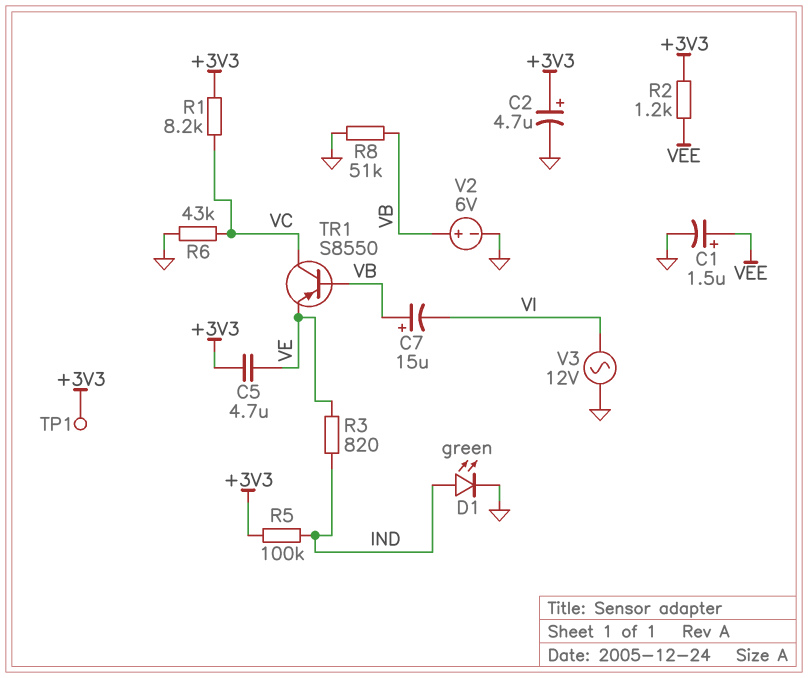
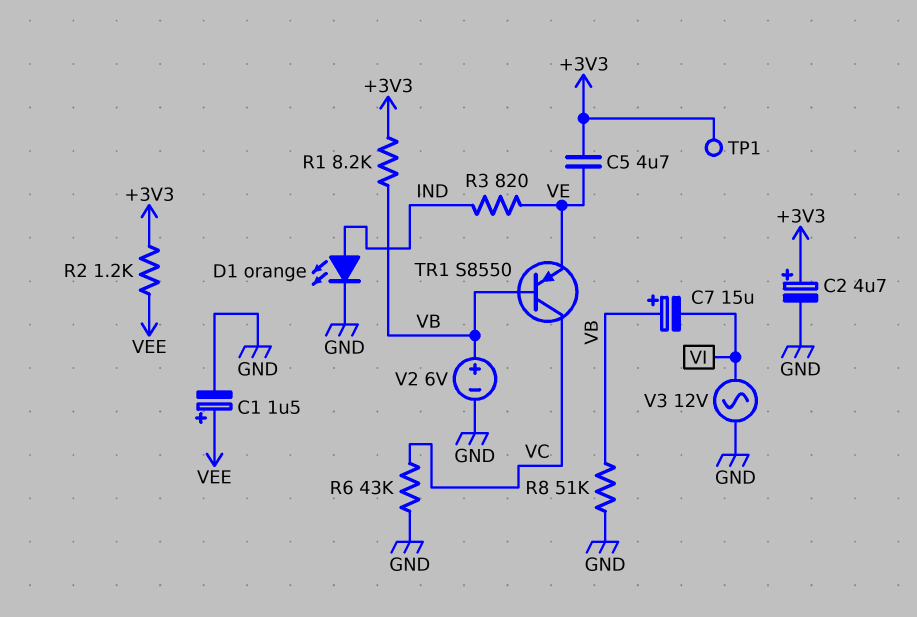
D1: LED green (A IND, K GND) -> LED orange (A IND, K GND)
R1: 8.2k (+3V3, VC) -> 8.2k (+3V3, VB)
R5: 100k (+3V3, IND) -> none

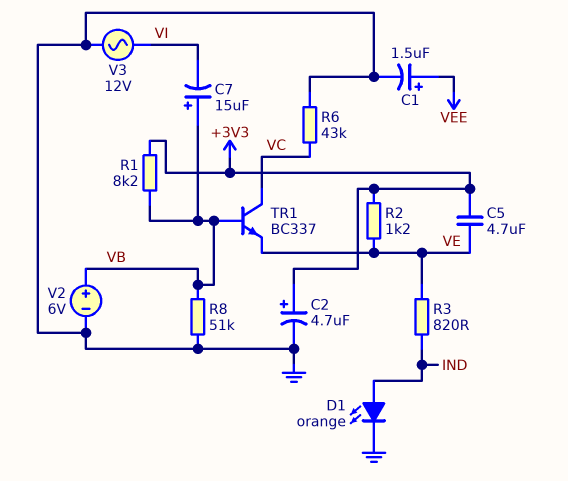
R2: 1.2k (+3V3, VEE) -> 1.2k (+3V3, VE)
TP1: test point (+3V3) -> none
TR1: PNP S8550 (B VB, C VC, E VE) -> NPN BC337 (B VB, C VC, E VE)

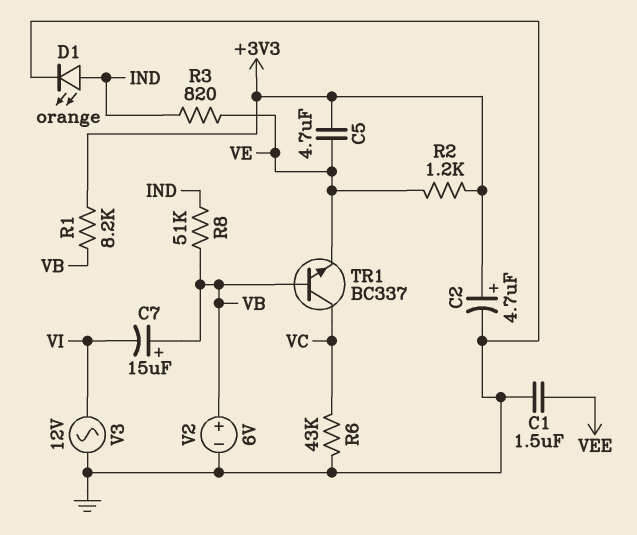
C1: 1.5uF (plus VEE, minus GND) -> 1.5uF (GND, VEE)
R8: 51k (GND, VB) -> 51k (IND, VB)

